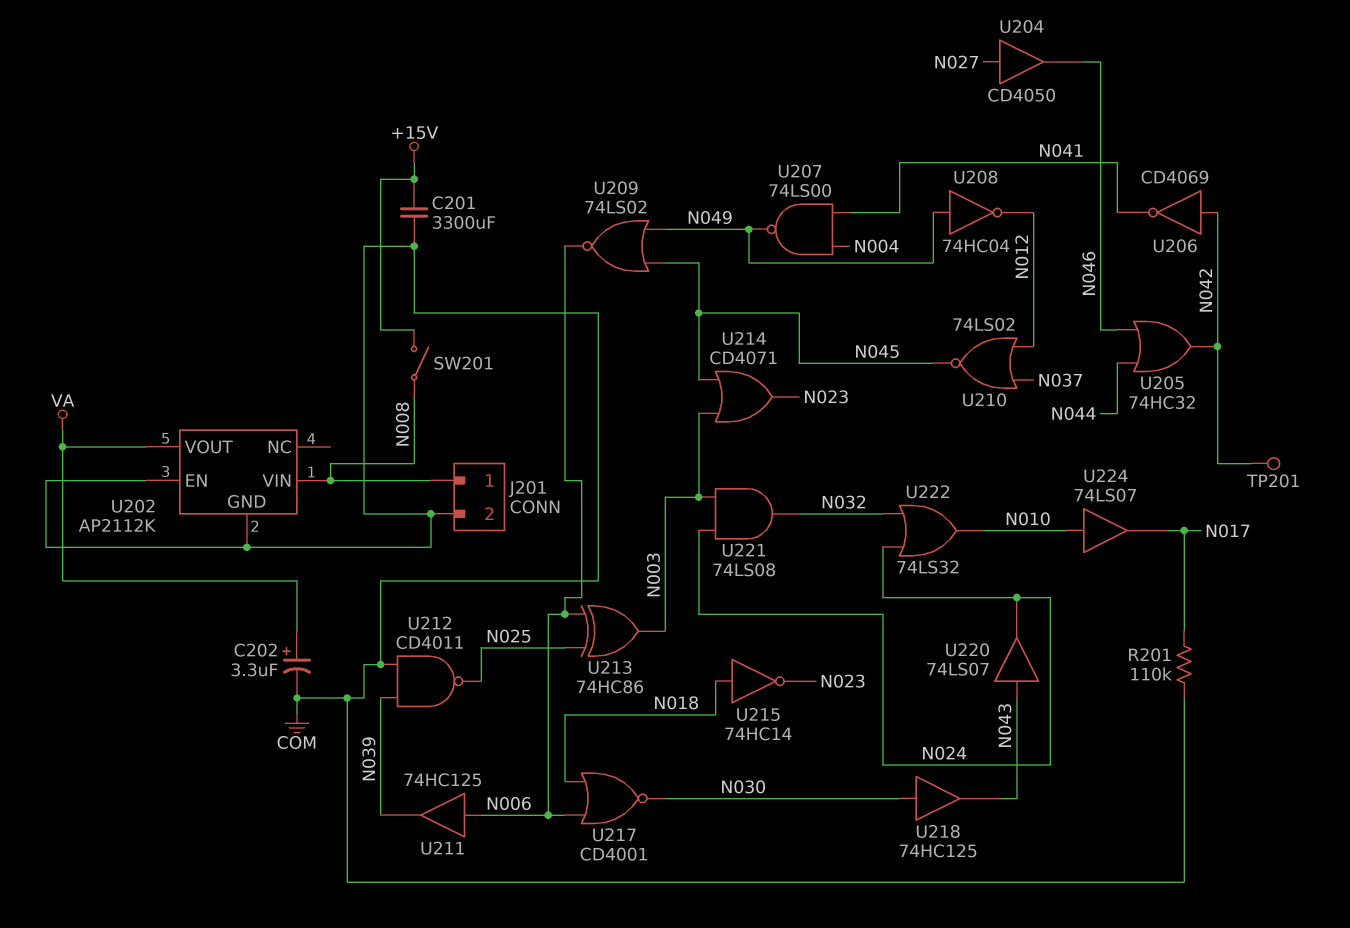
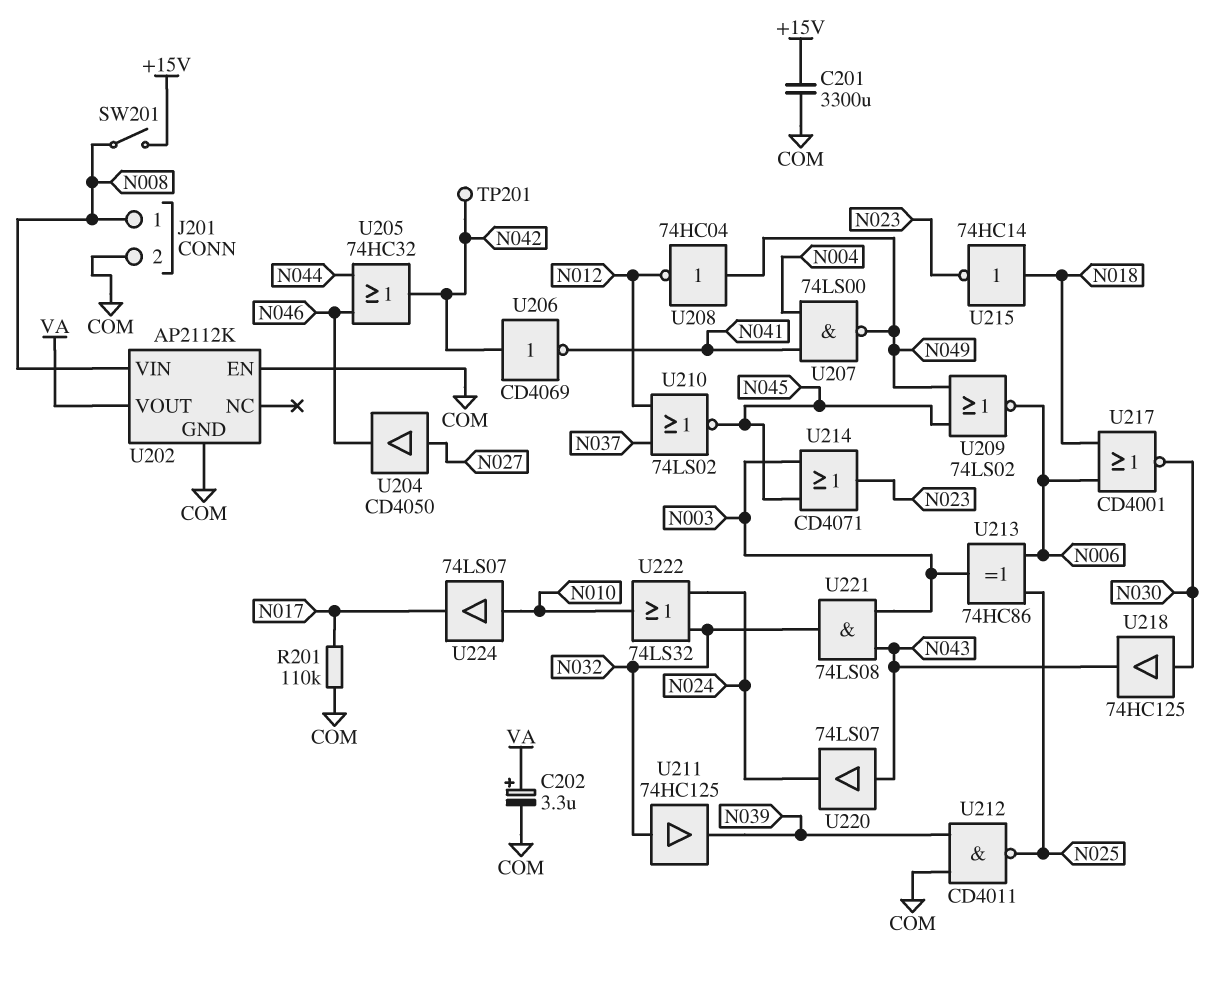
U211: buffer 74HC125 (in N006, out N039) -> buffer 74HC125 (in N032, out N039)
U221: AND 74LS08 (in N003, in N024, out N032) -> AND 74LS08 (in N003, in N043, out N032)

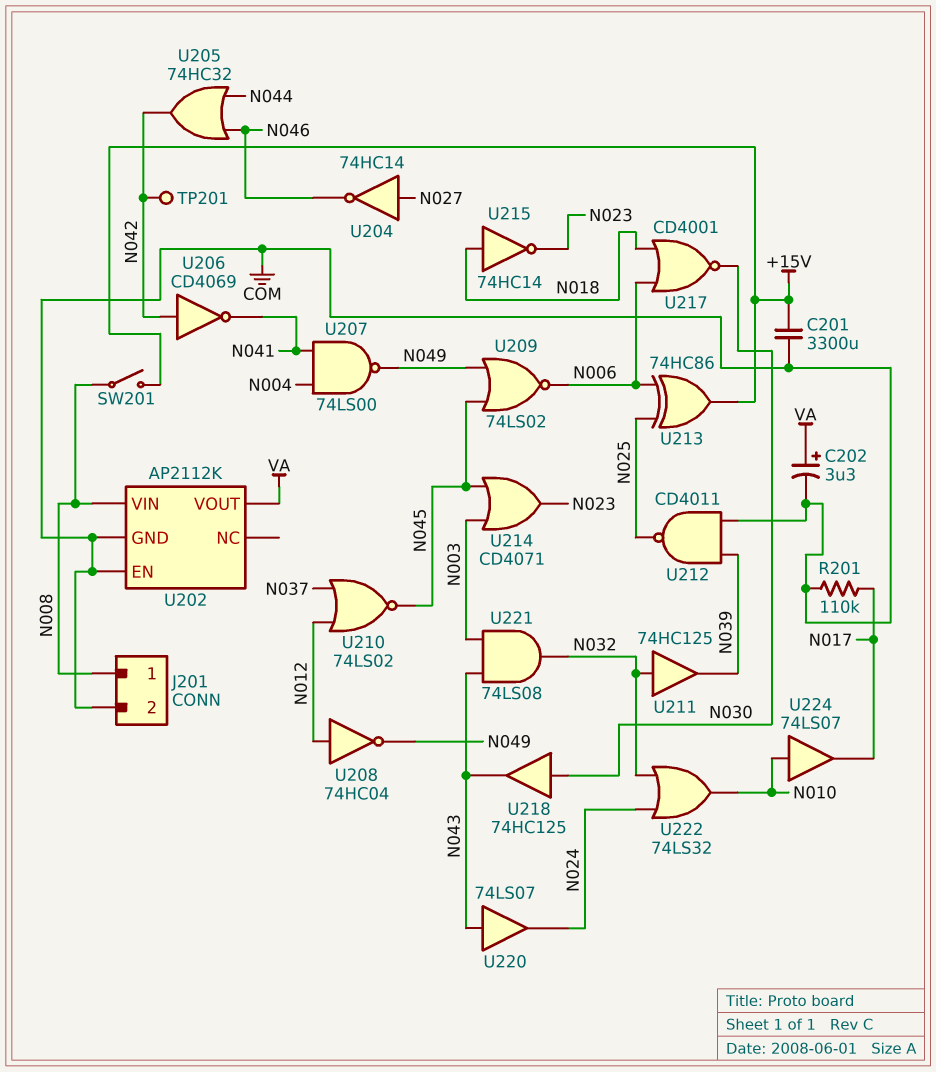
U204: buffer CD4050 (in N027, out N046) -> NOT 74HC14 (in N027, out N046)
U208: NOT 74HC04 (in N049, out N012) -> NOT 74HC04 (in N012, out N049)
U213: XOR 74HC86 (in N006, in N025, out N003) -> XOR 74HC86 (in N006, in N025, out +15V)

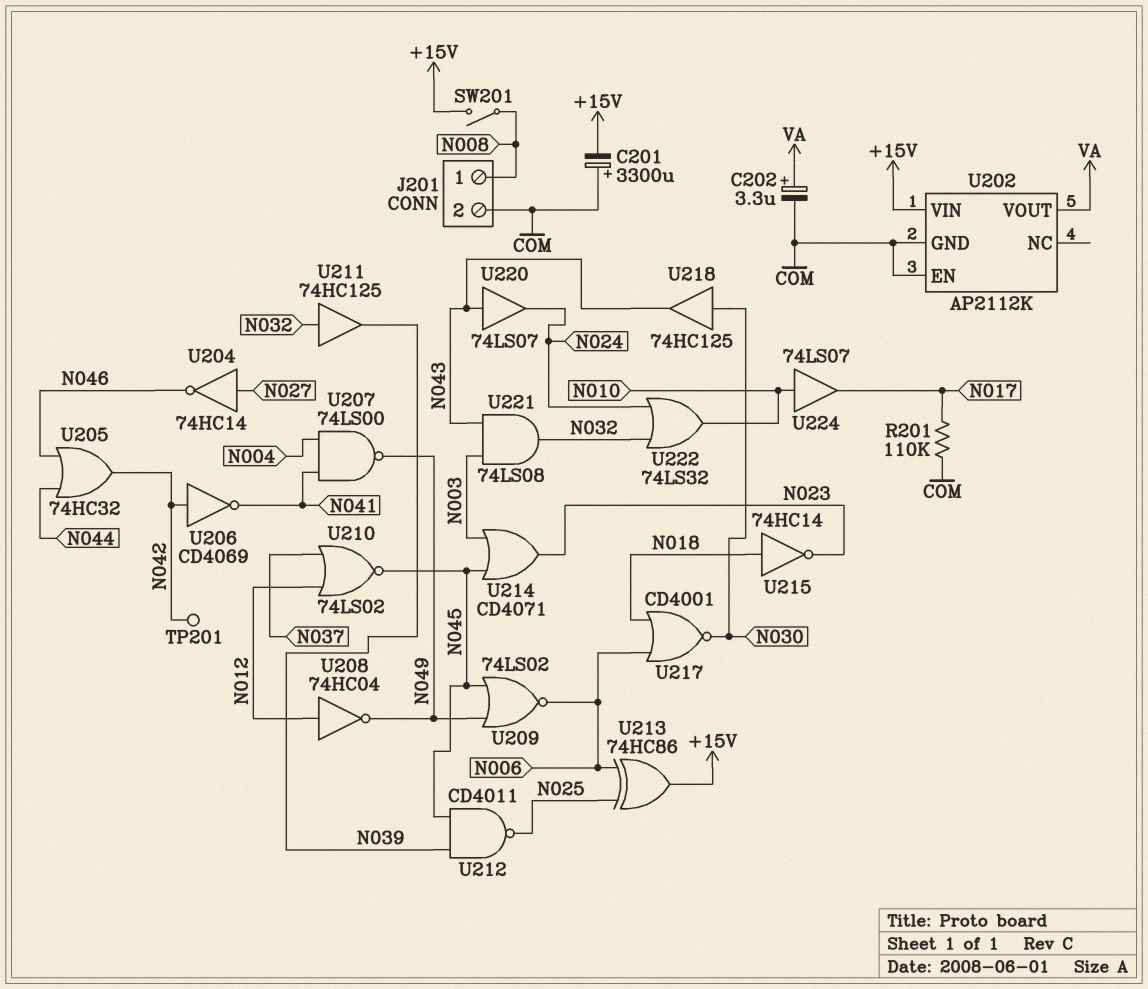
C201: 3300uF (+15V, COM) -> 3300uF (plus COM, minus +15V)
U202 pin VIN: N008 -> +15V
U212: NAND CD4011 (in COM, in N039, out N025) -> NAND CD4011 (in N039, in N045, out N025)

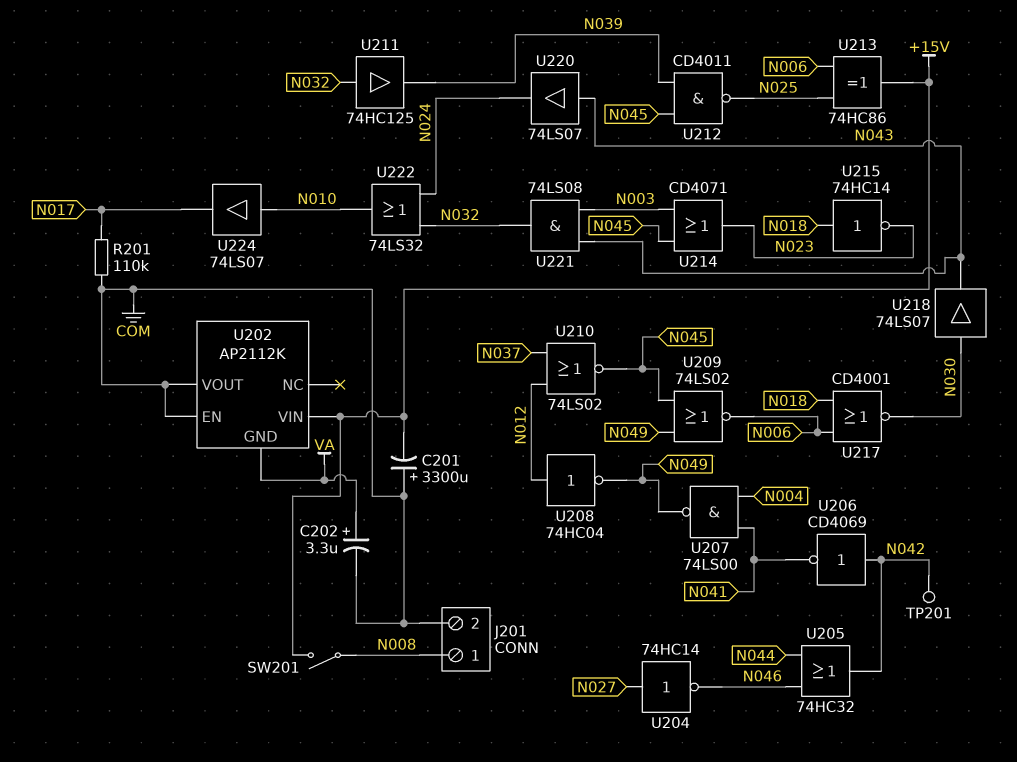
U202 pin GND: COM -> VA
U202 pin VOUT: VA -> COM
U218: buffer 74HC125 (in N030, out N043) -> buffer 74LS07 (in N030, out N043)

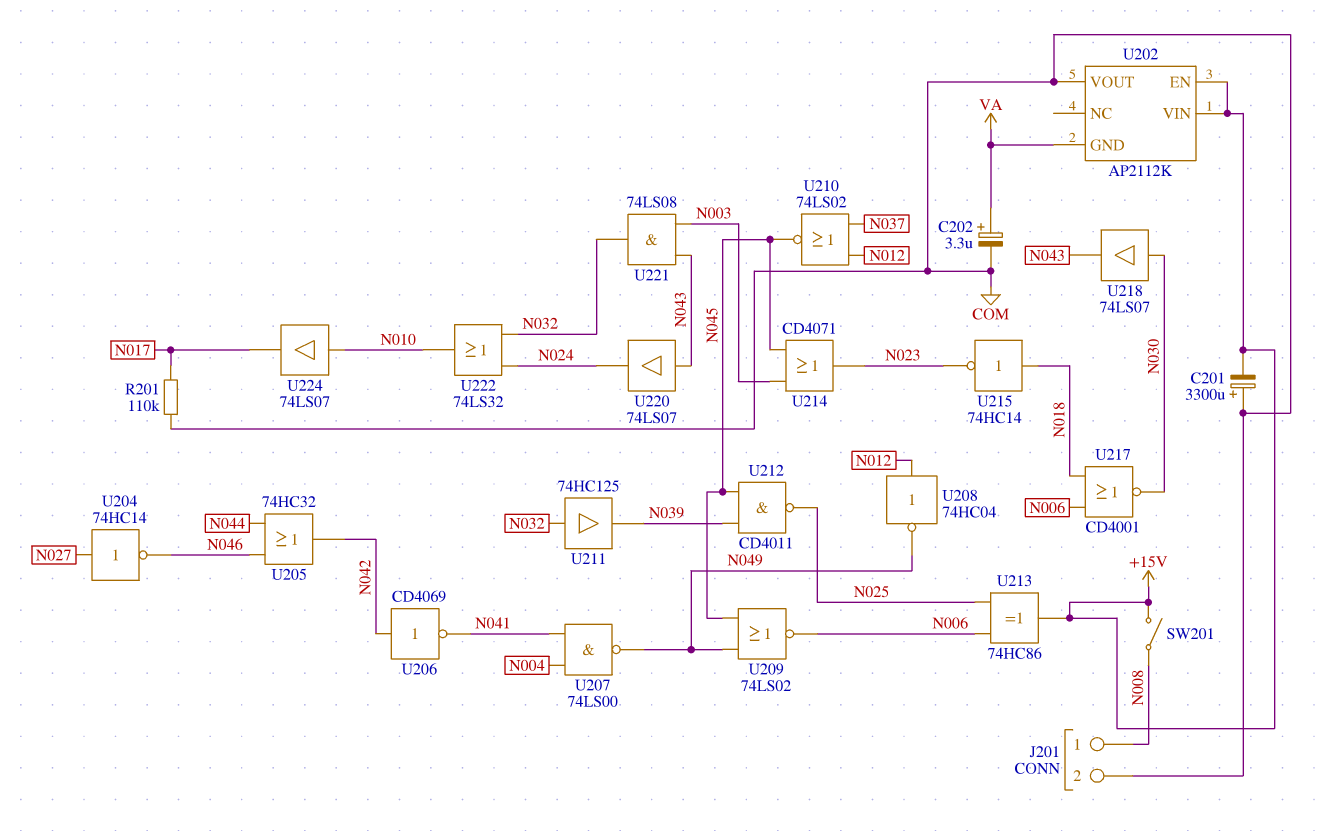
TP201: test point (N042) -> none
U202 pin EN: COM -> +15V

